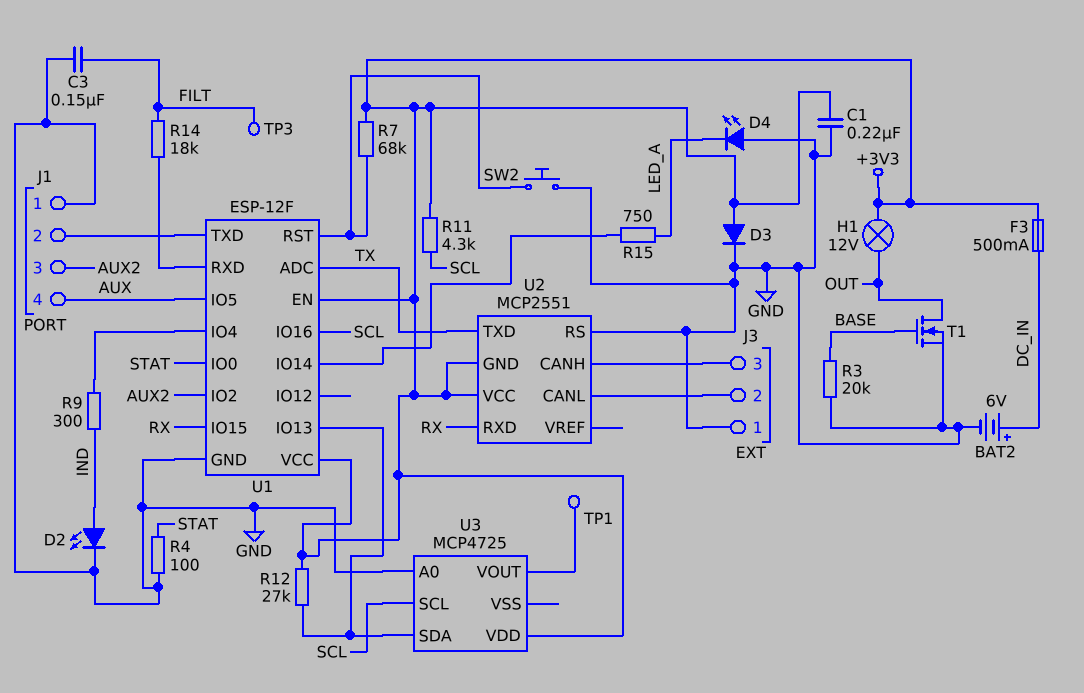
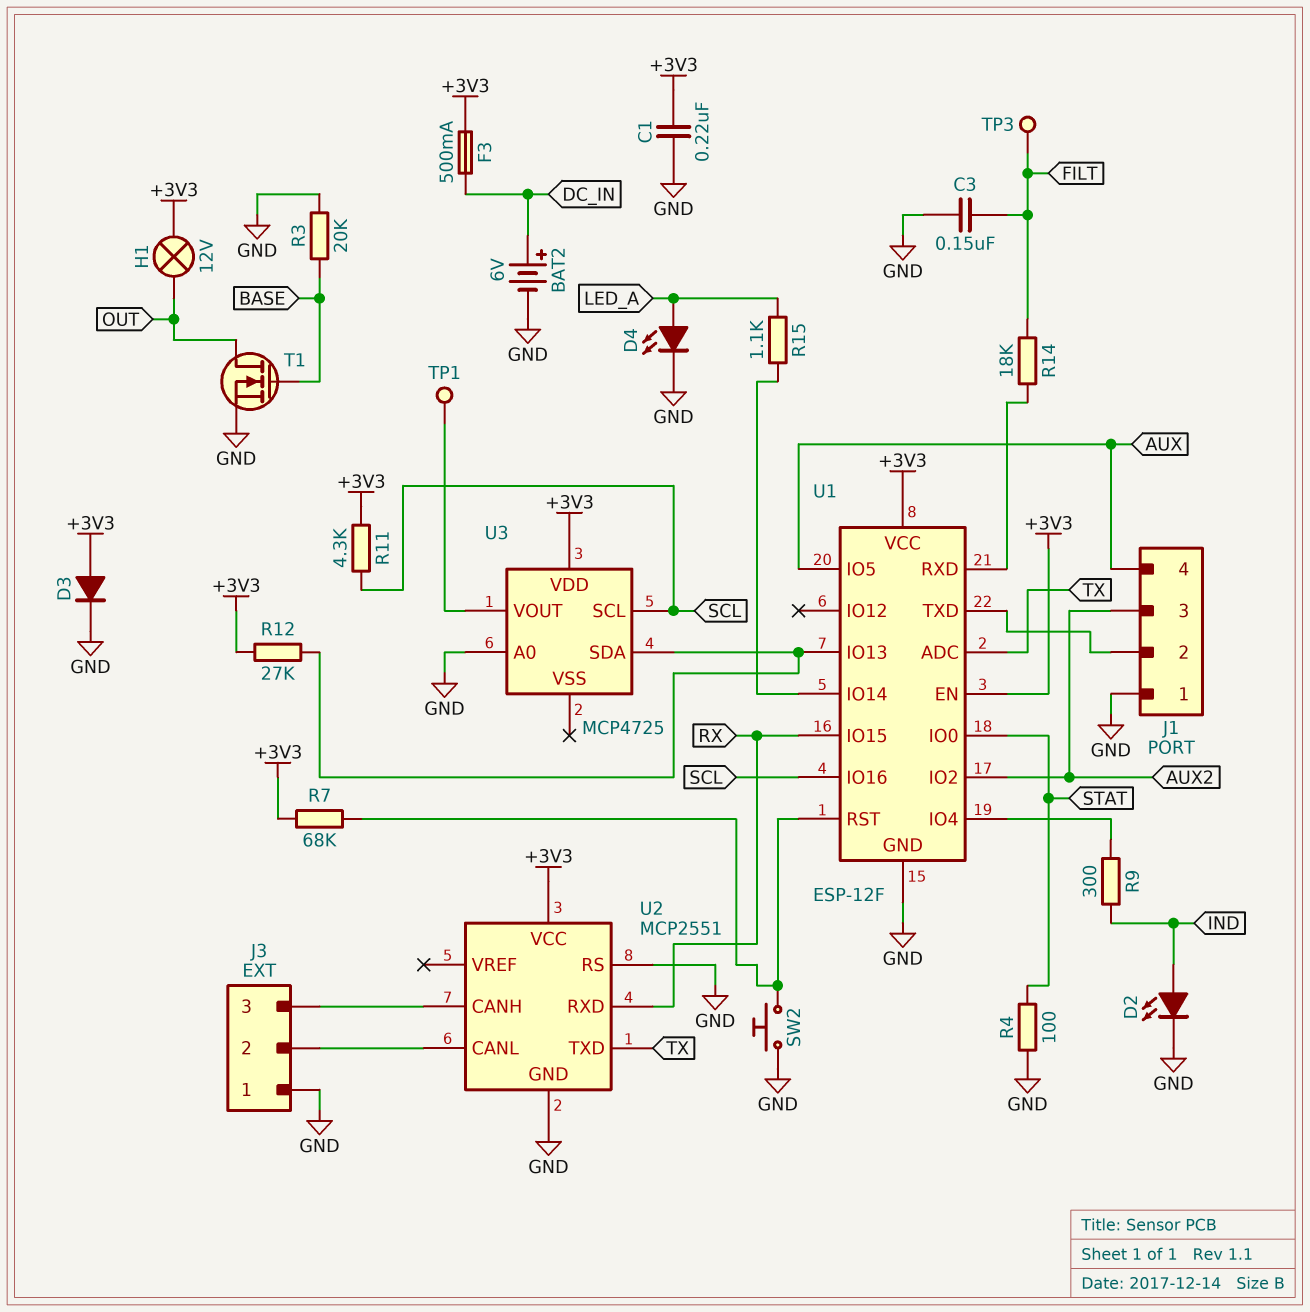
D4: LED (A GND, K LED_A) -> LED (A LED_A, K GND)
R15: 750 (LED_A, U1/IO14) -> 1.1k (LED_A, U1/IO14)
U2 pin GND: +3V3 -> GND

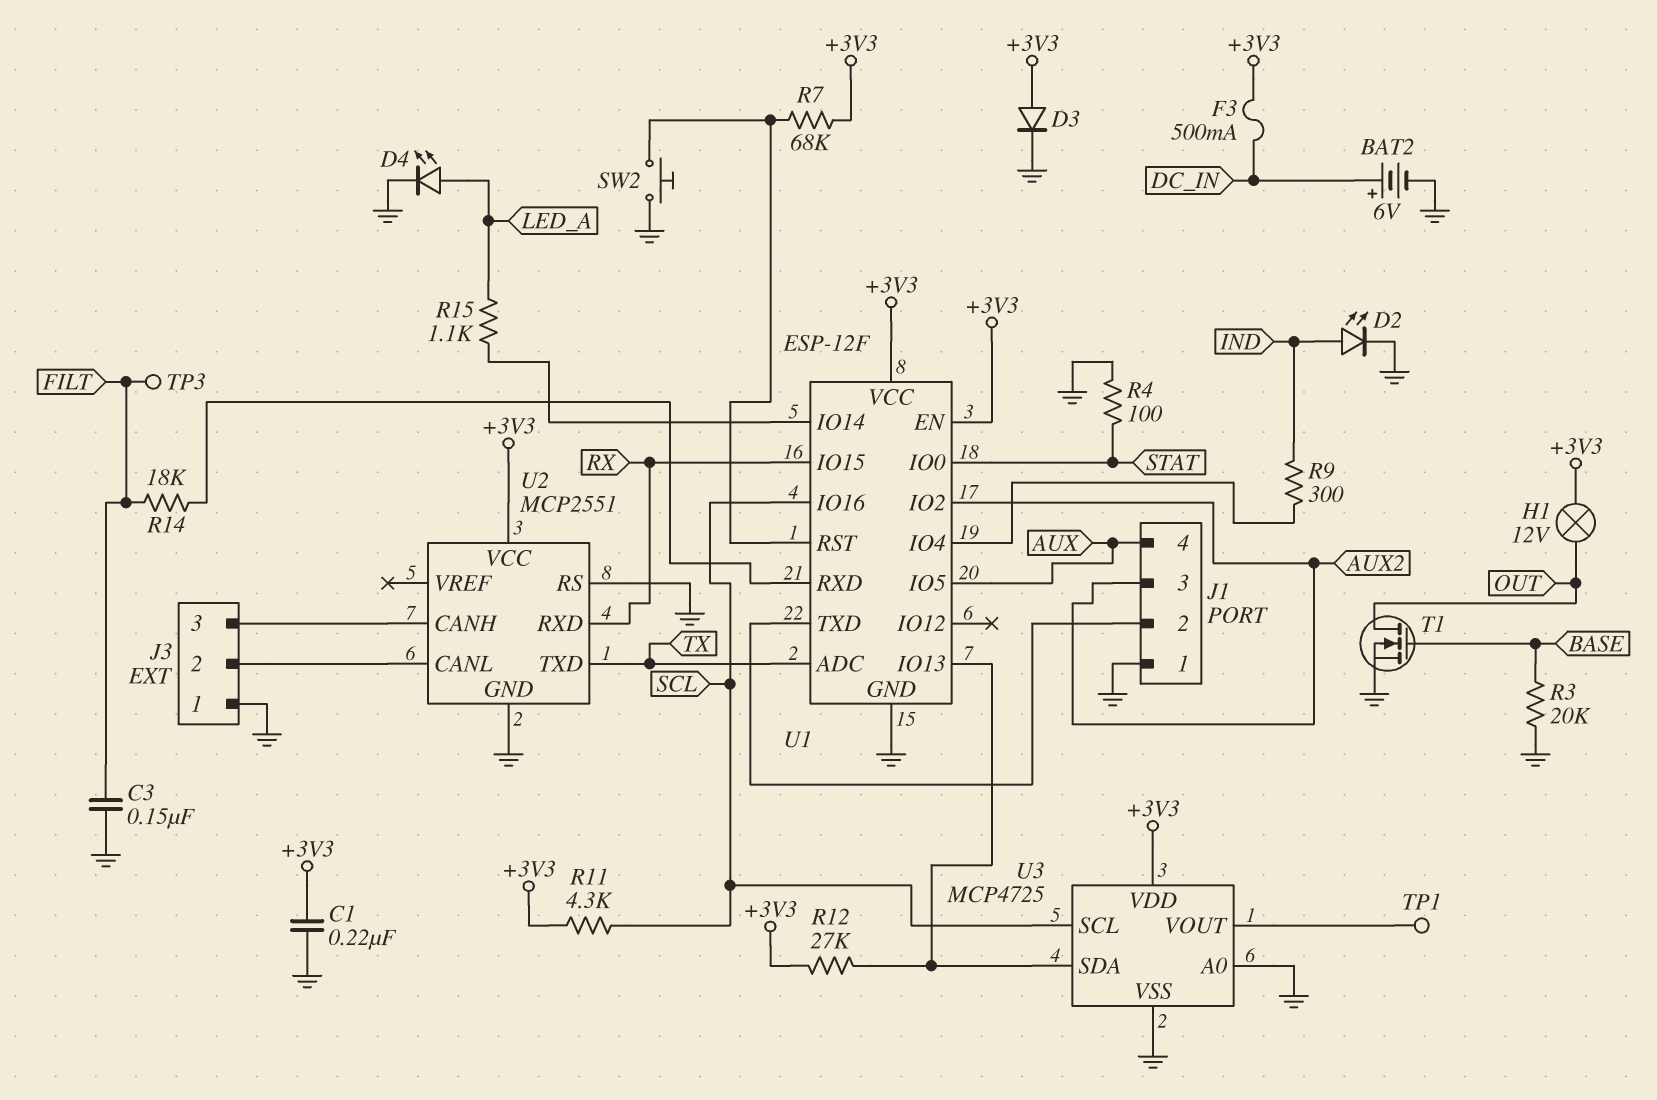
U3 pin VSS: none -> GND

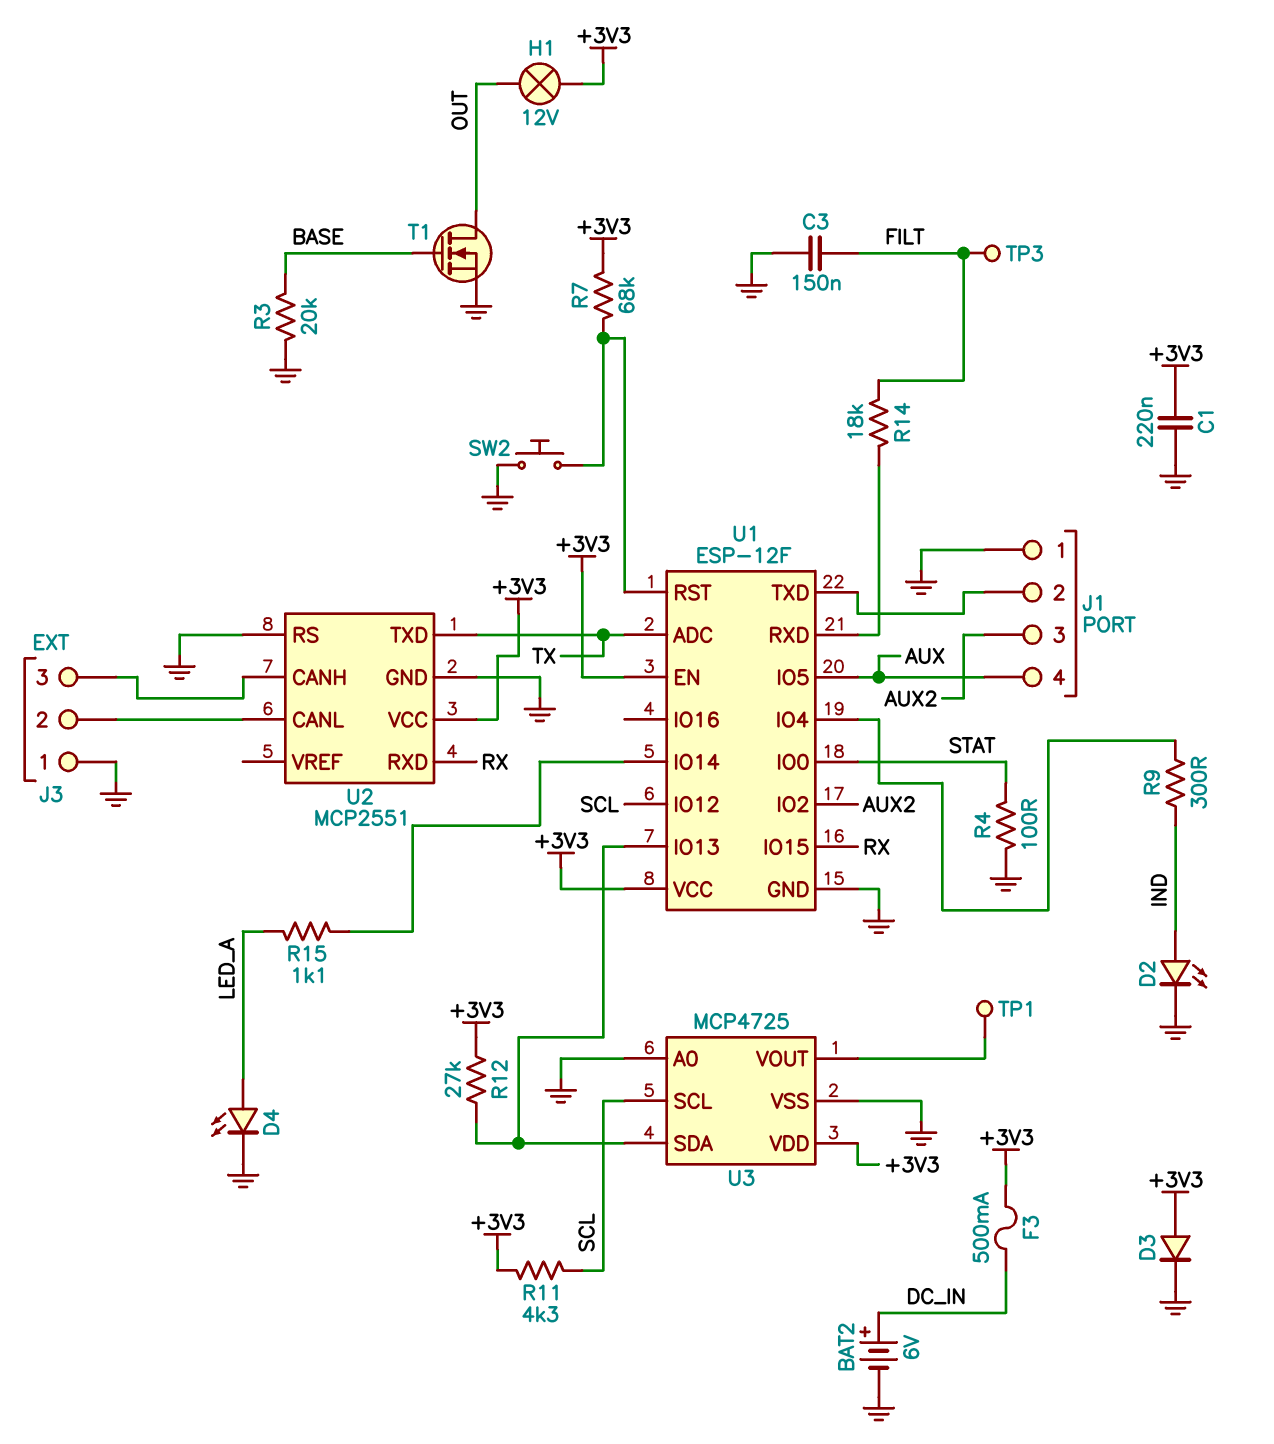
U1 pin IO12: none -> SCL
U1 pin IO16: SCL -> none

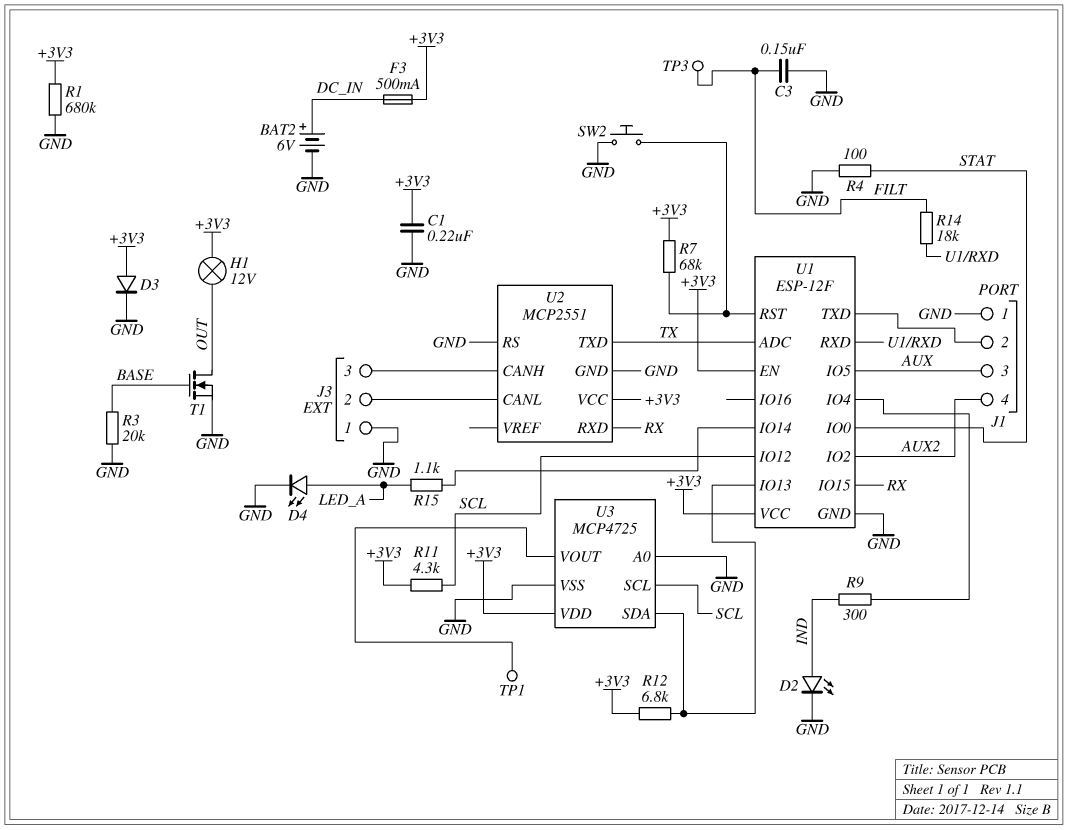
J1 pin 3: AUX2 -> AUX
J1 pin 4: AUX -> AUX2
R1: none -> 680k (+3V3, GND)
R12: 27k (+3V3, U1/IO13) -> 6.8k (+3V3, U1/IO13)

